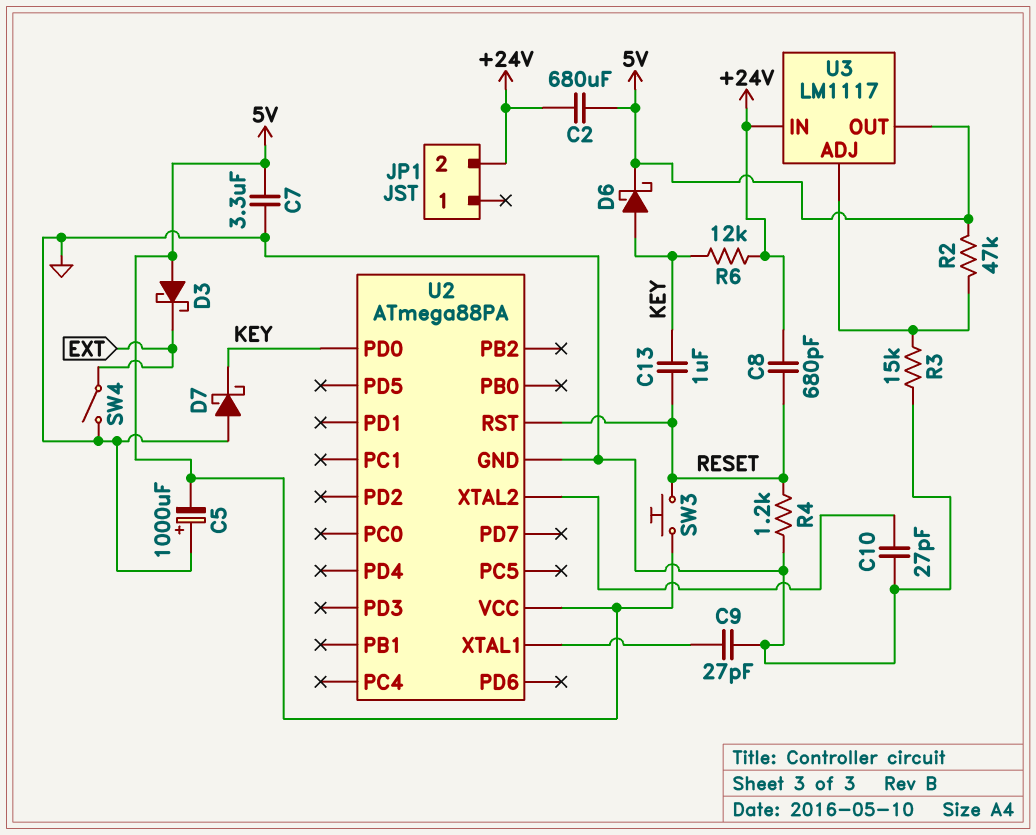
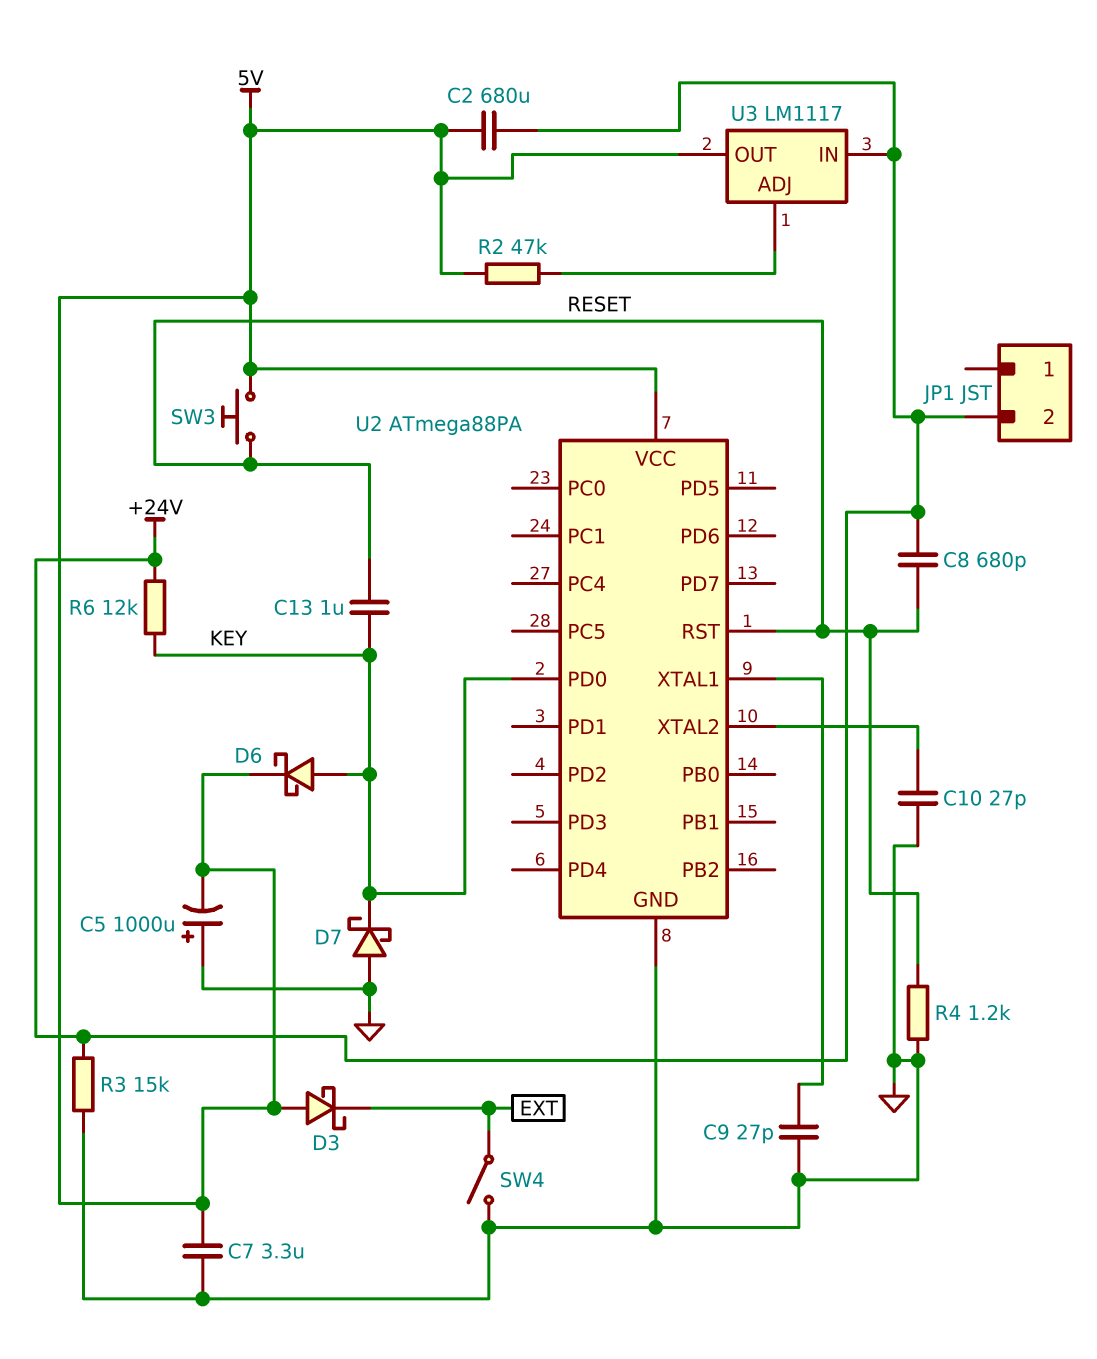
R3: 15k (GND, U3/ADJ) -> 15k (+24V, GND)

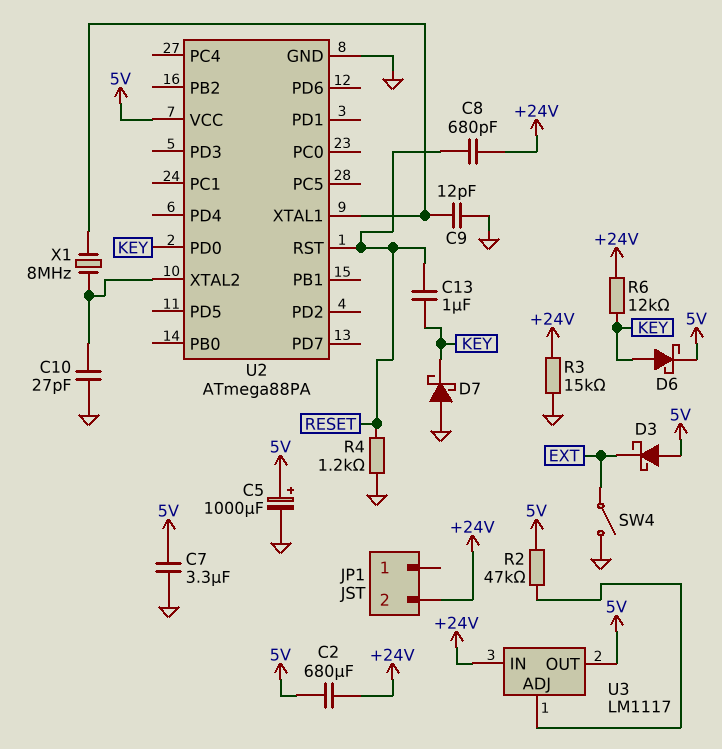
C5: 1000uF (plus GND, minus 5V) -> 1000uF (plus 5V, minus GND)
C9: 27pF (GND, U2/XTAL1) -> 12pF (GND, U2/XTAL1)
SW3: button (5V, RESET) -> none
X1: none -> 8MHz (U2/XTAL1, U2/XTAL2)

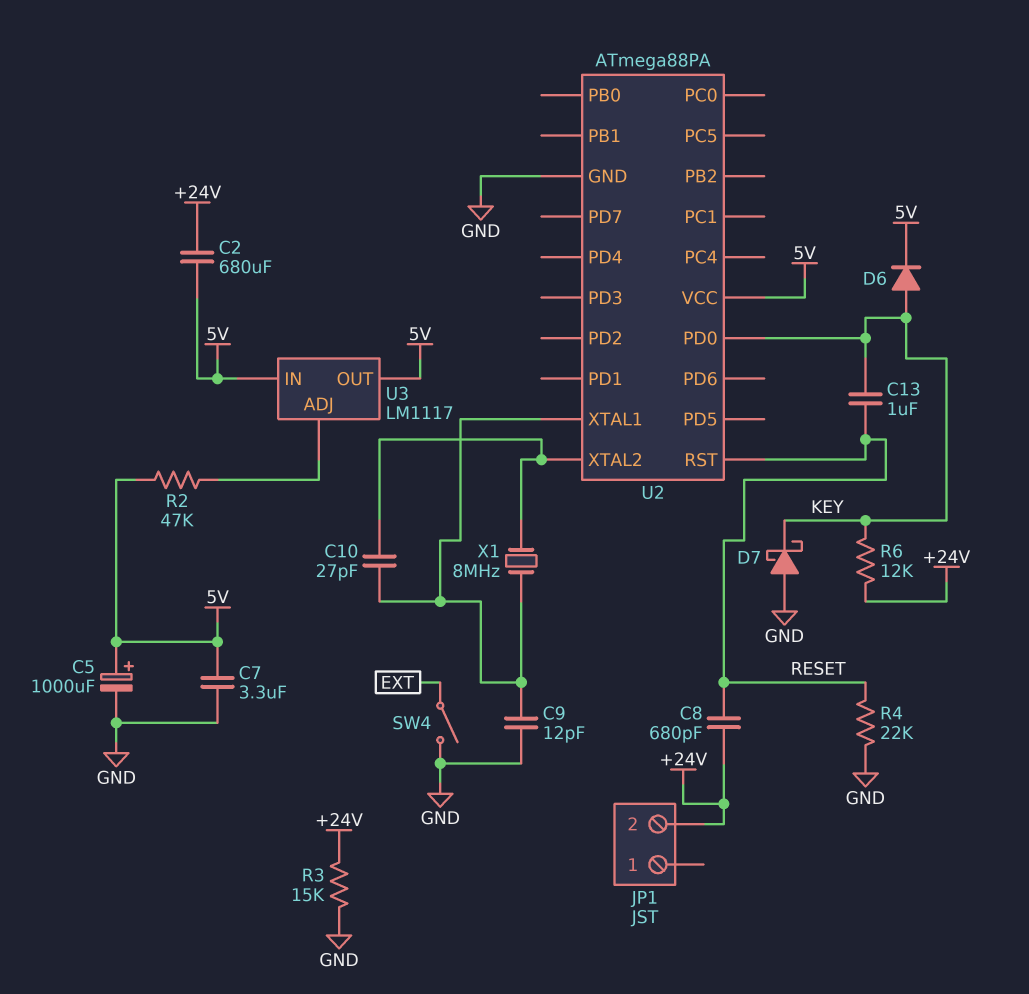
C10: 27pF (GND, U2/XTAL2) -> 27pF (U2/XTAL1, U2/XTAL2)
D3: schottky (A 5V, K EXT) -> none
D6: schottky (A KEY, K 5V) -> diode (A KEY, K 5V)
R4: 1.2k (GND, RESET) -> 22k (GND, RESET)
U3 pin IN: +24V -> 5V

